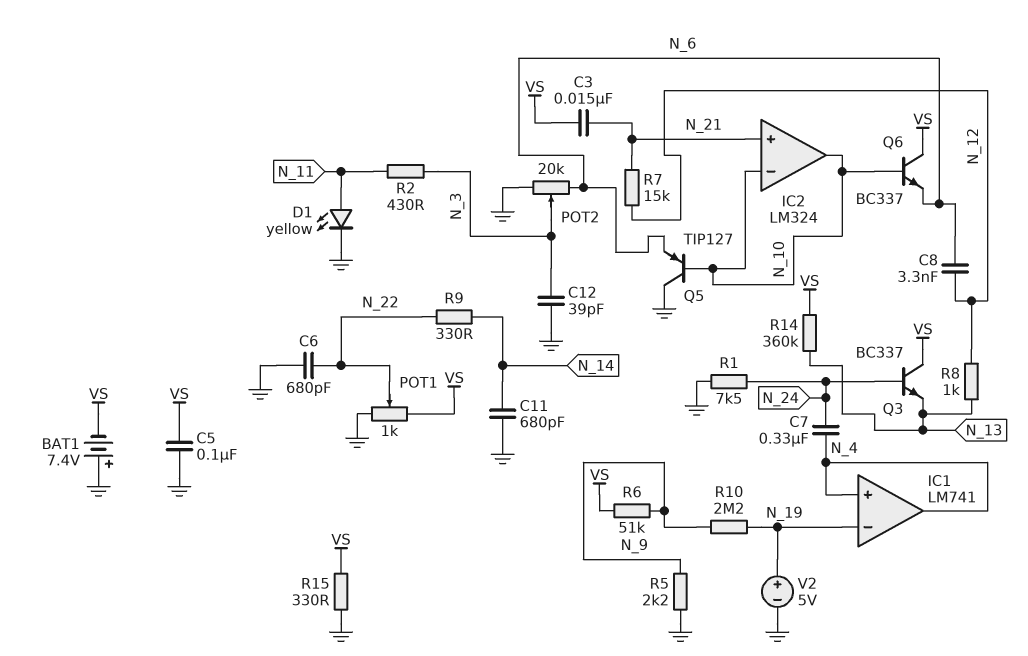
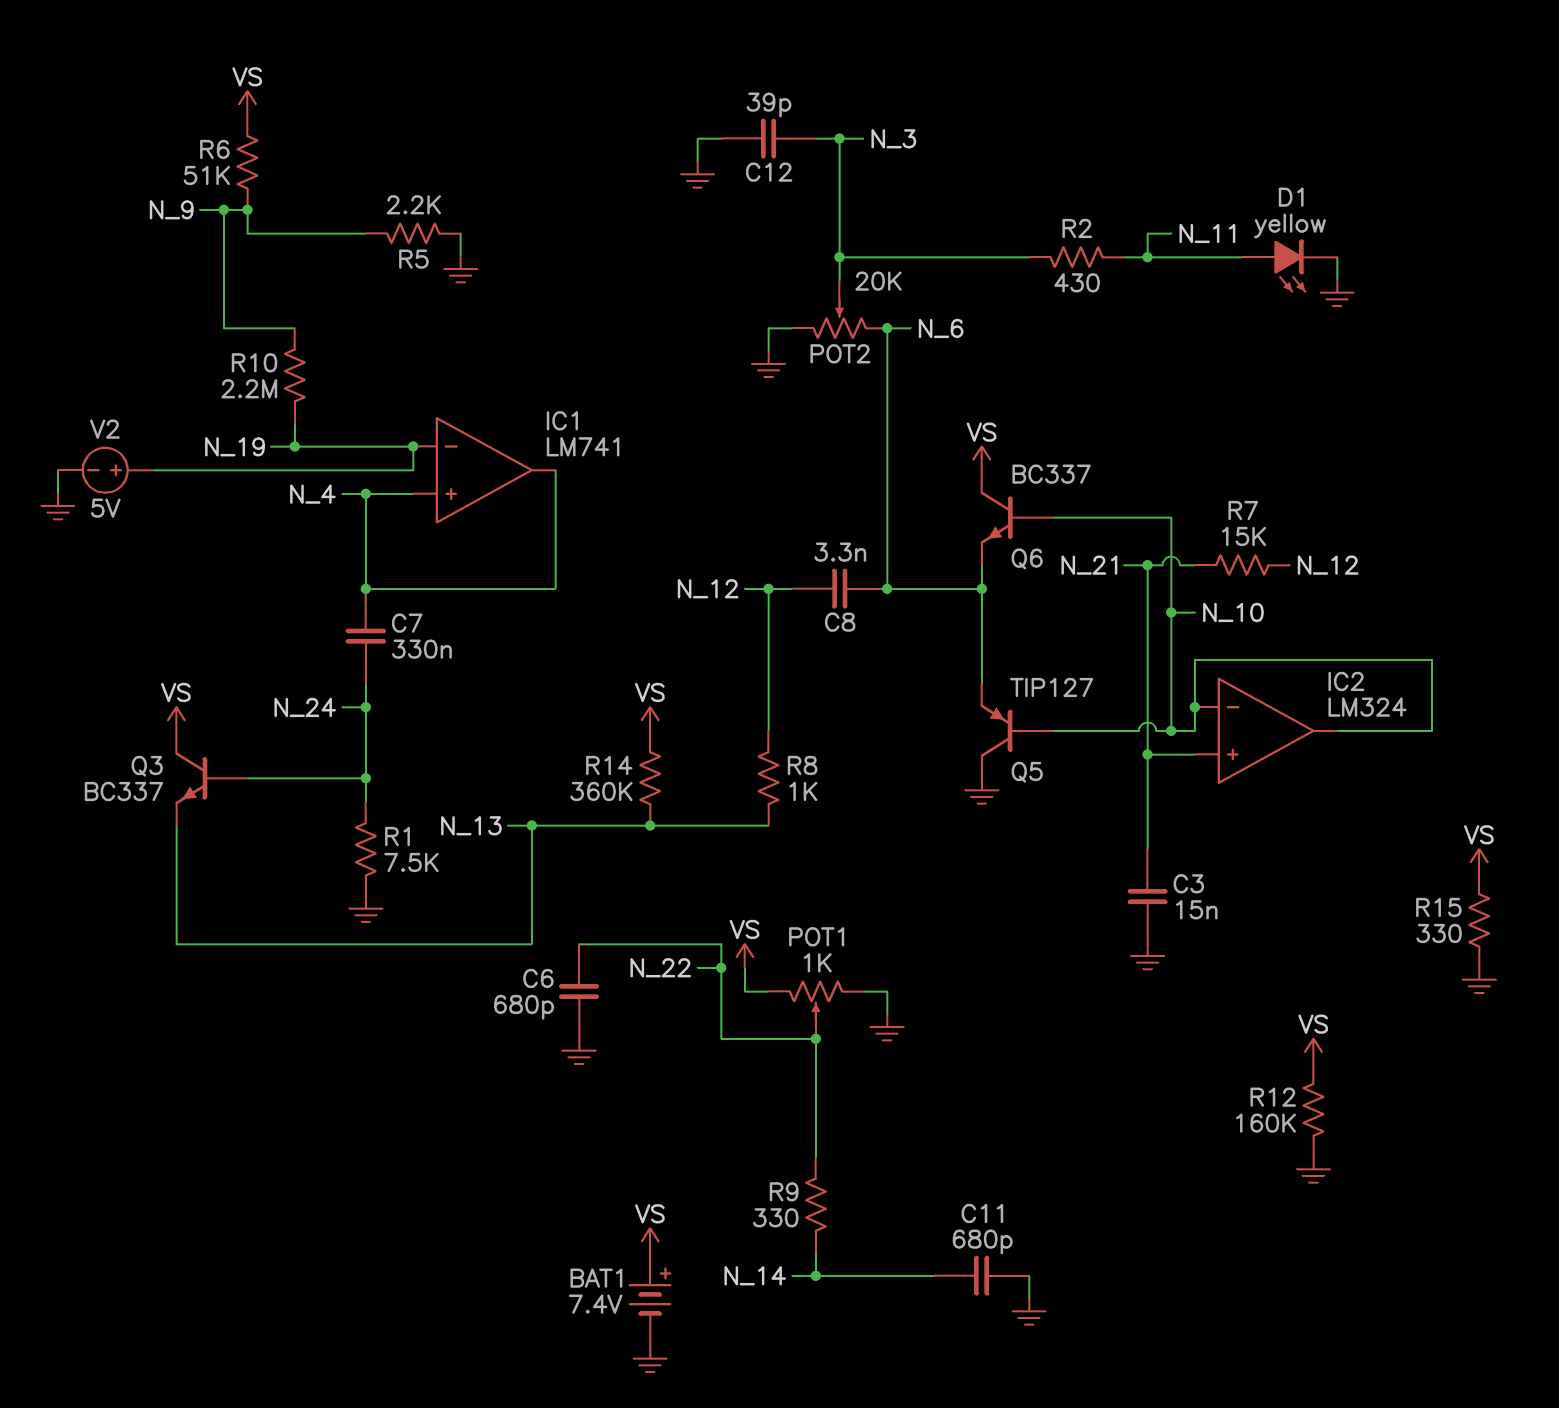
BAT1: 7.4V (plus GND, minus VS) -> 7.4V (plus VS, minus GND)
C3: 15nF (N_21, VS) -> 15nF (GND, N_21)
C5: 100nF (GND, VS) -> none
R12: none -> 160k (GND, VS)

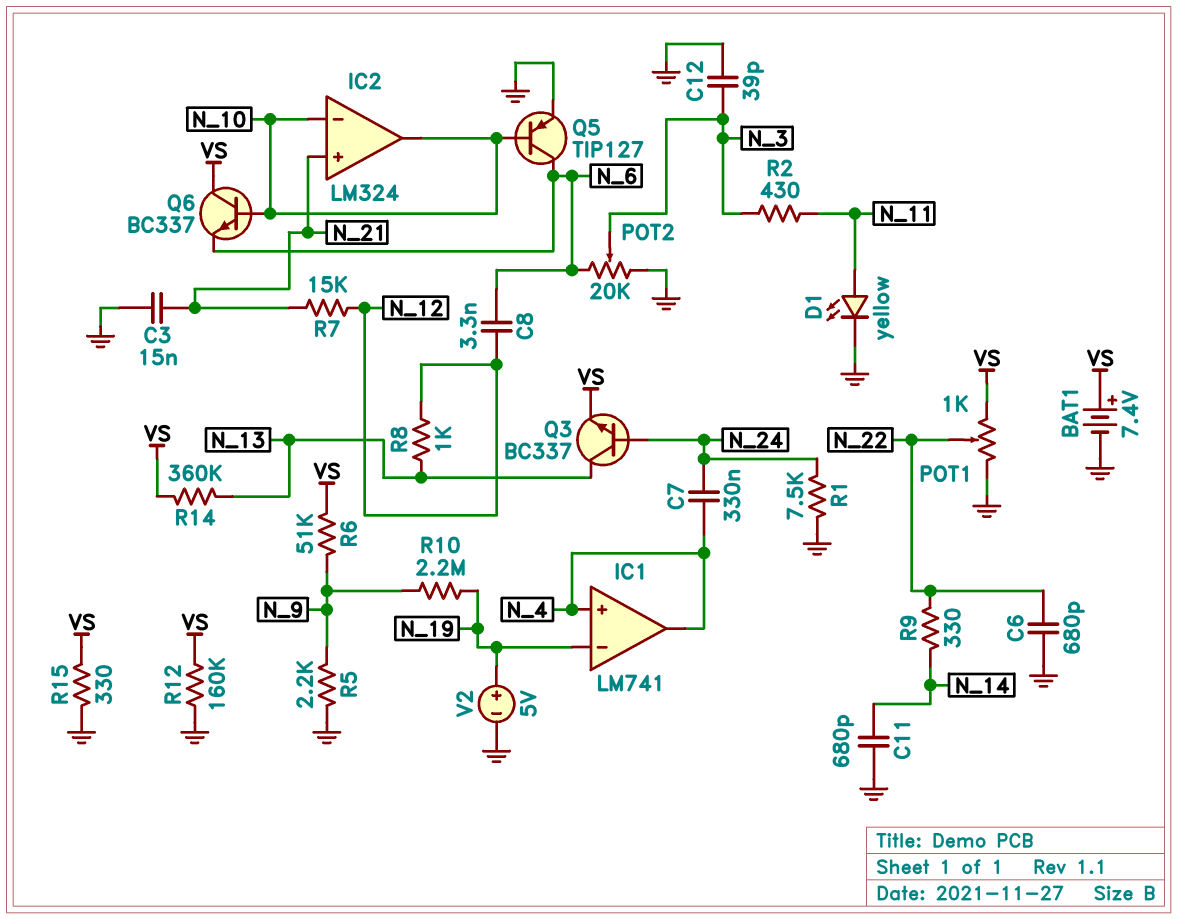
Q3: NPN BC337 (B N_24, C VS, E N_13) -> NPN BC337 (B N_24, C N_13, E VS)
Q5: PNP TIP127 (B N_10, C GND, E N_6) -> PNP TIP127 (B N_10, C N_6, E GND)

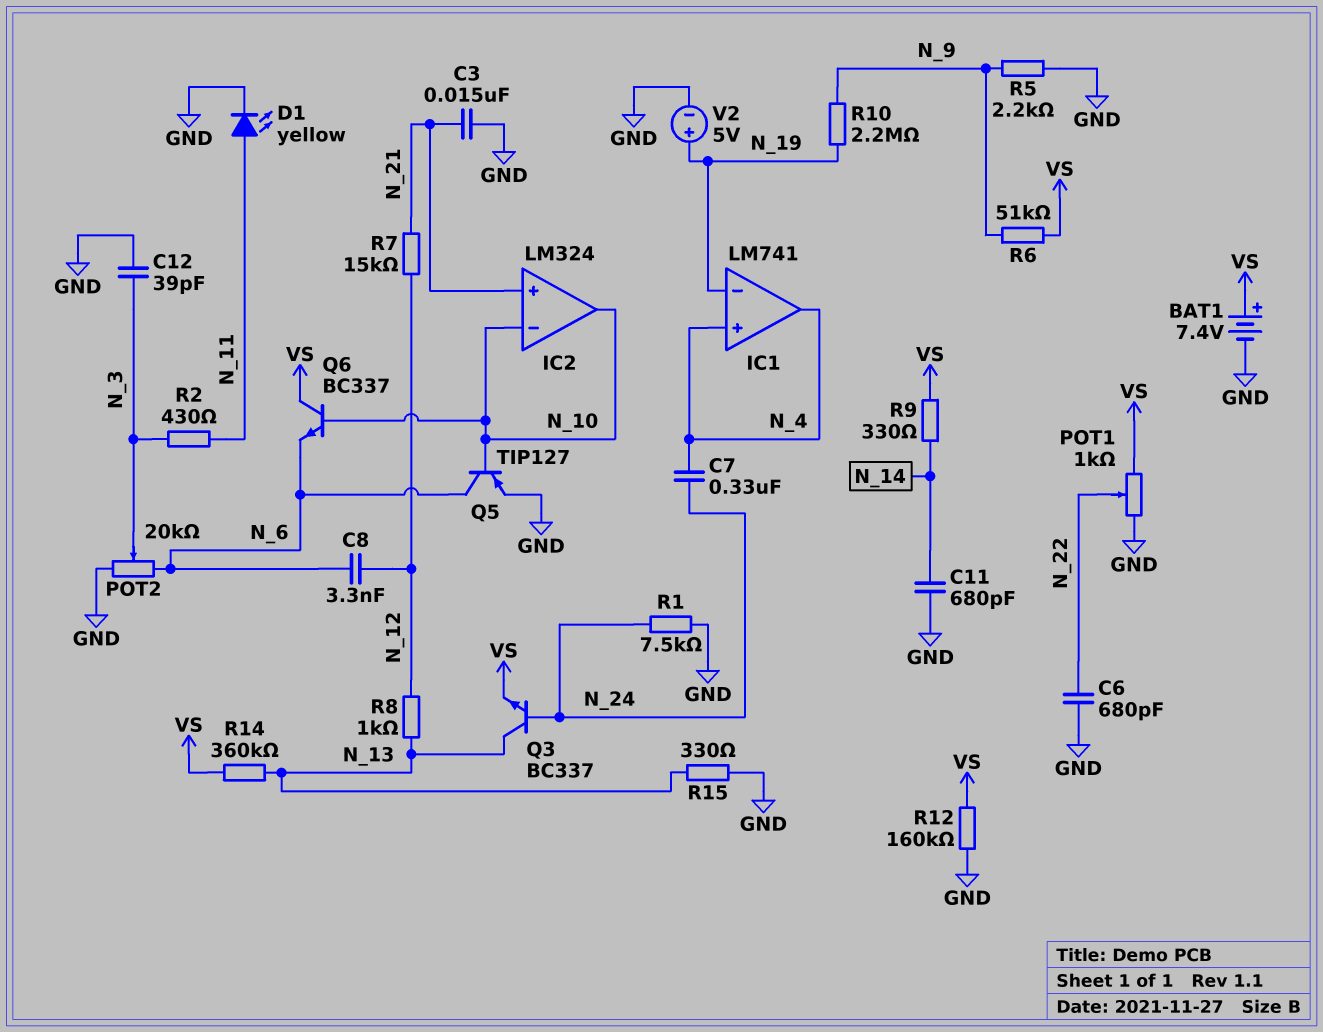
R9: 330 (N_14, N_22) -> 330 (N_14, VS)
R15: 330 (GND, VS) -> 330 (GND, N_13)

